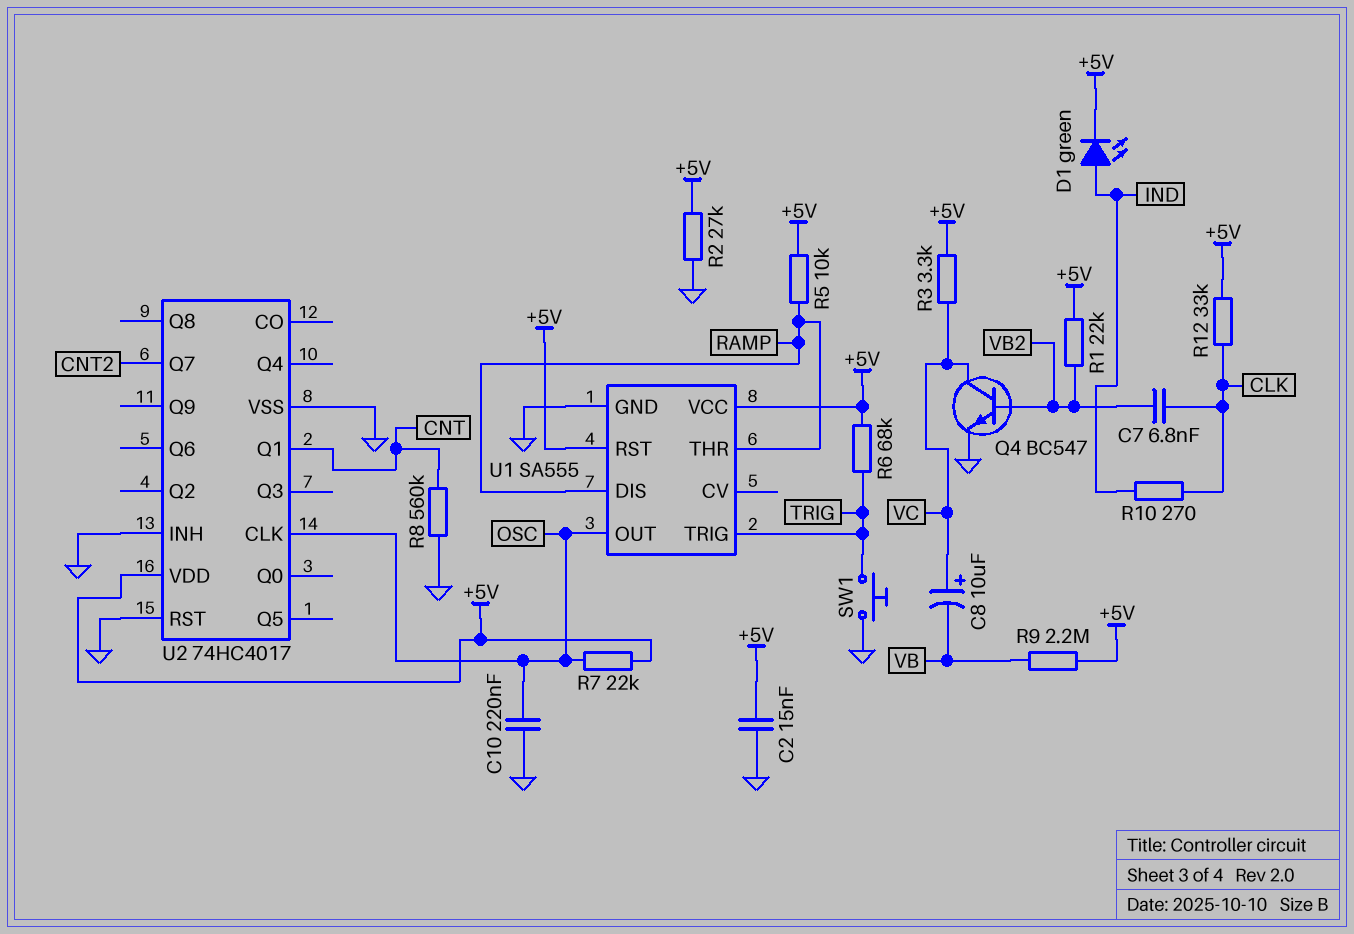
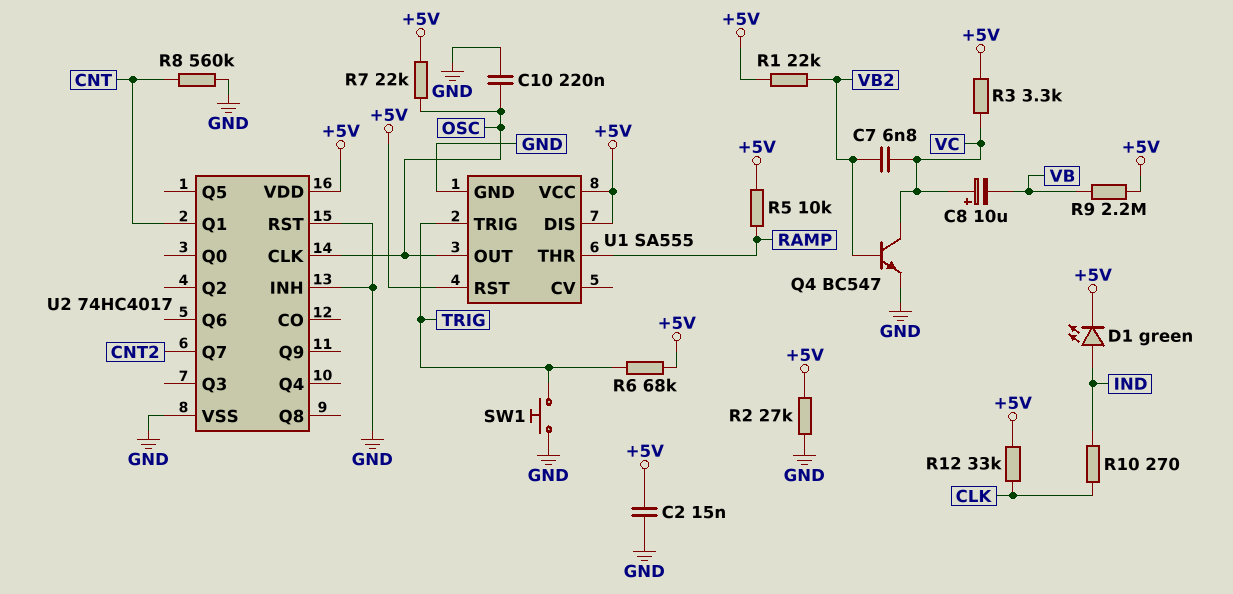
C7: 6.8nF (CLK, VB2) -> 6.8nF (VB2, VC)
U1 pin DIS: RAMP -> +5V

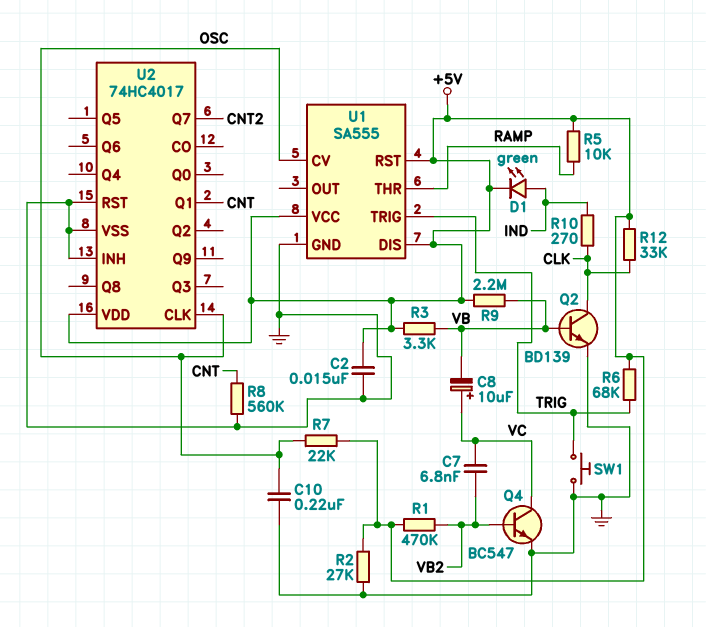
Q2: none -> NPN BD139 (B VB, C CLK, E GND)
R1: 22k (+5V, VB2) -> 470k (+5V, VB2)
R3: 3.3k (+5V, VC) -> 3.3k (+5V, VB)
U1 pin CV: none -> OSC
U1 pin OUT: OSC -> none

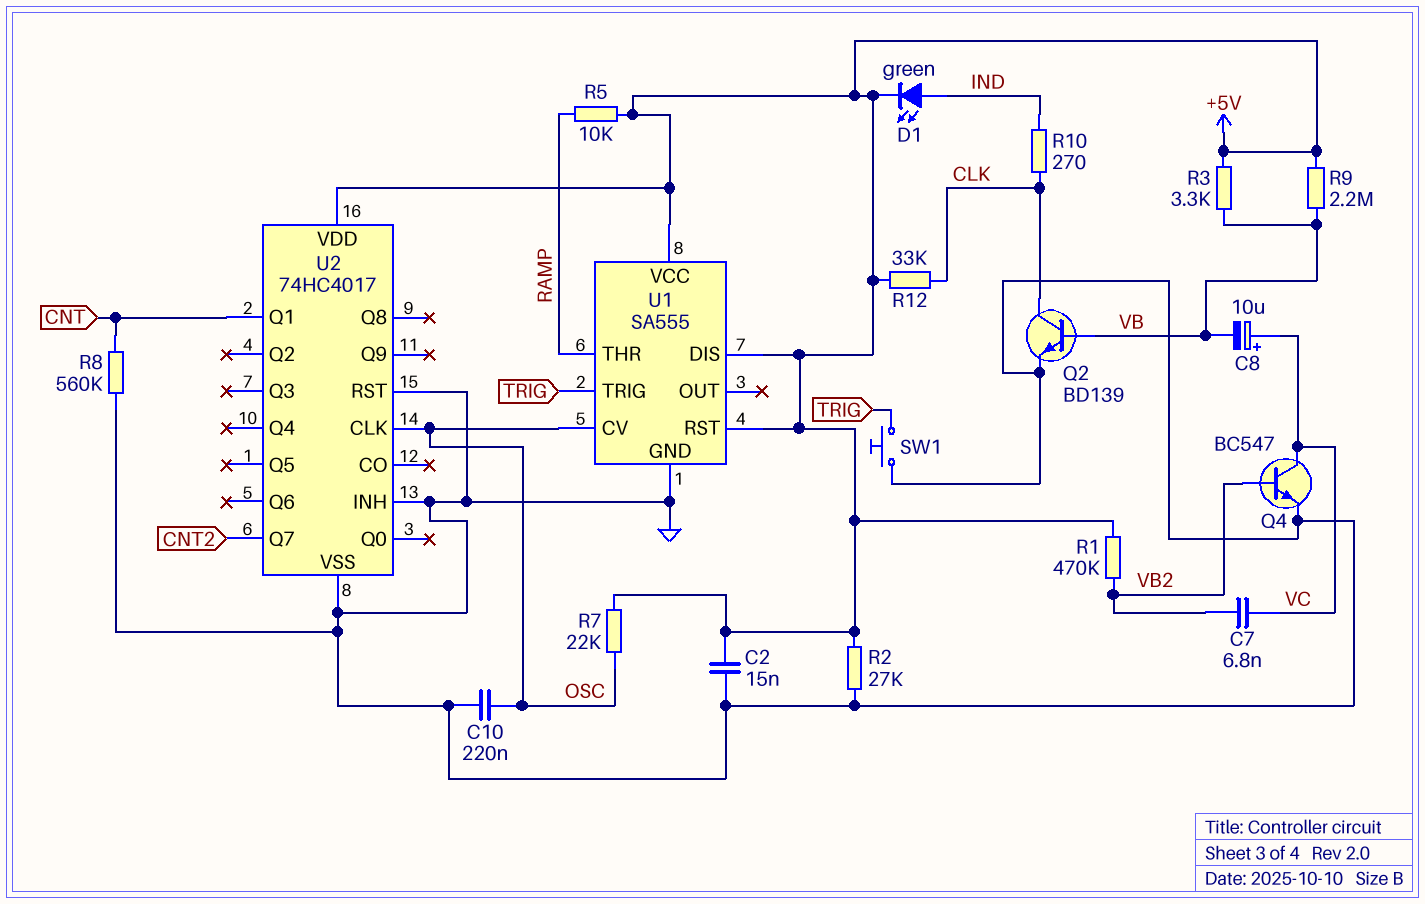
R6: 68k (+5V, TRIG) -> none

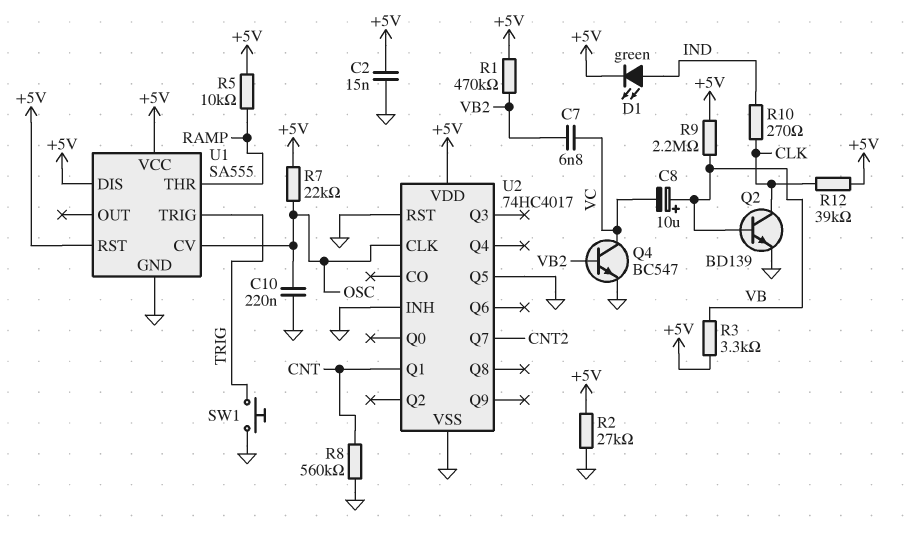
C8: 10uF (plus VC, minus VB) -> 10uF (plus VB, minus VC)
R12: 33k (+5V, CLK) -> 39k (+5V, CLK)
U2 pin Q5: none -> GND

